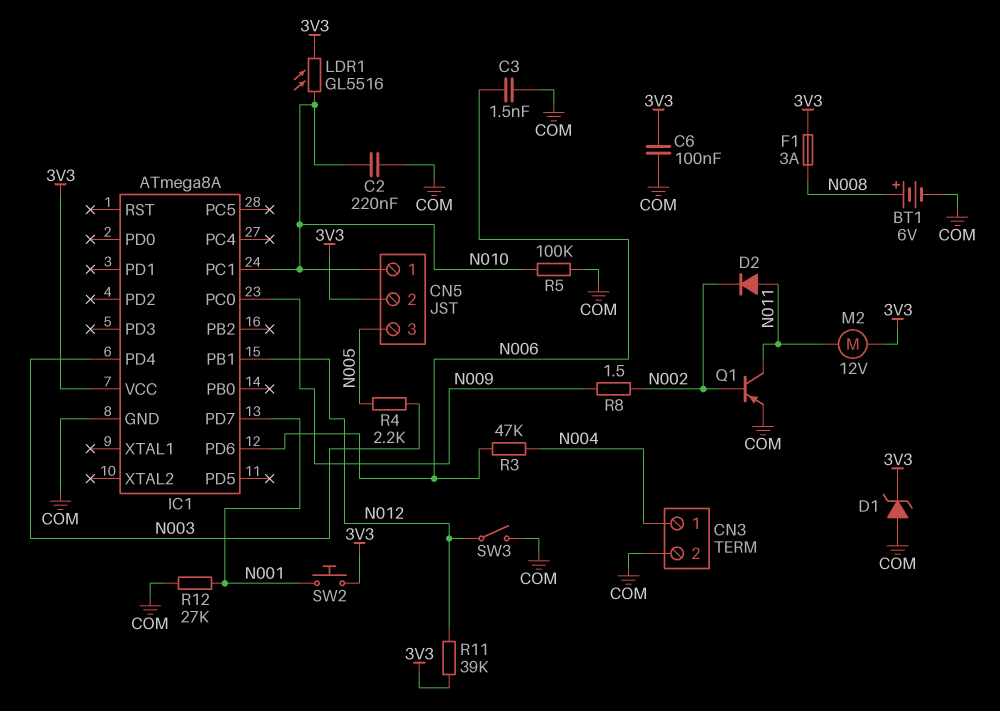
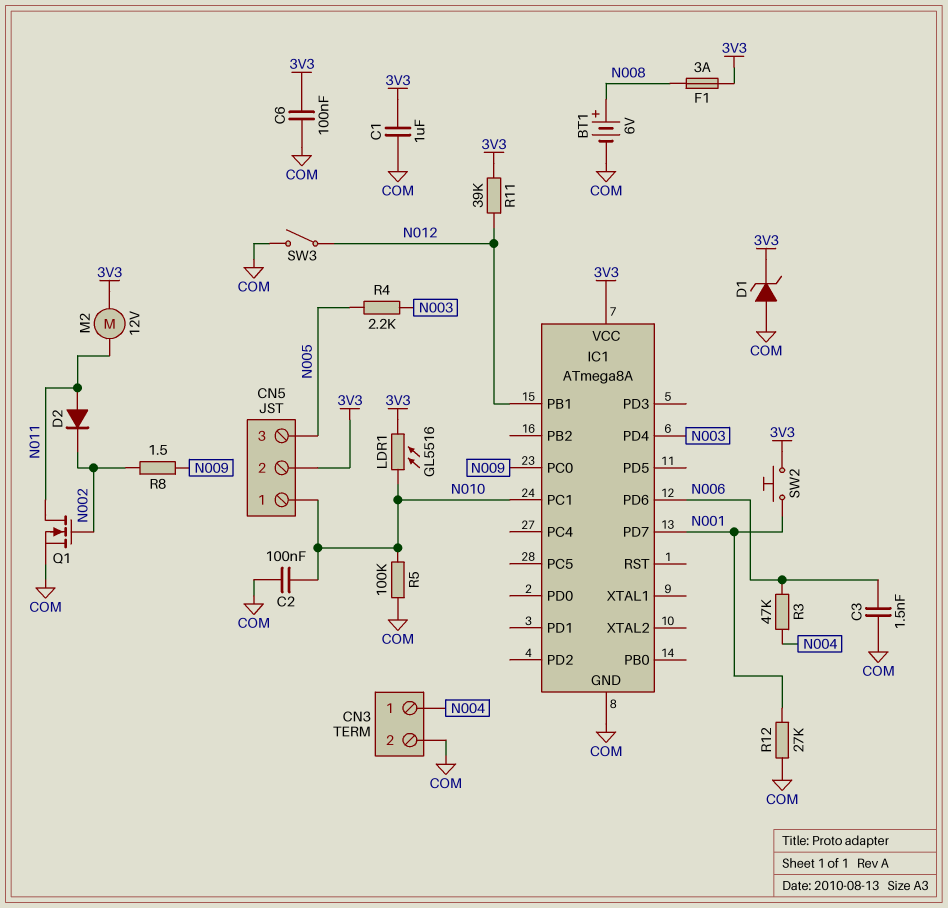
C1: none -> 1uF (3V3, COM)
C2: 220nF (COM, N010) -> 100nF (COM, N010)
Q1: PNP (B N002, C N011, E COM) -> NMOS (G N002, D N011, S COM)

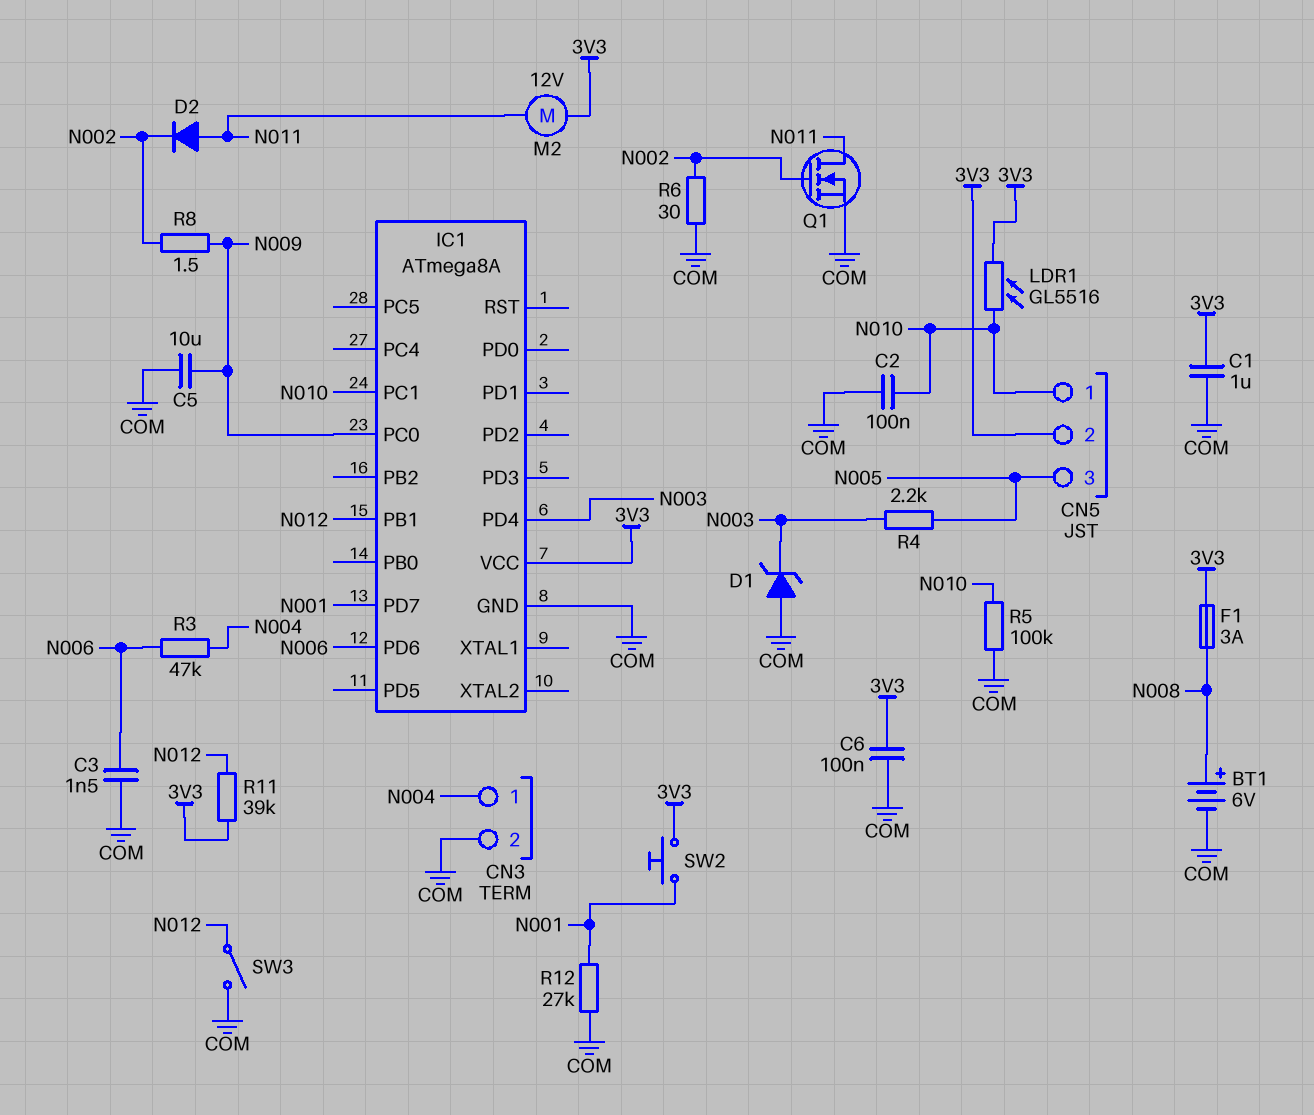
C5: none -> 10uF (COM, N009)
D1: zener (A COM, K 3V3) -> zener (A COM, K N003)
R6: none -> 30 (COM, N002)

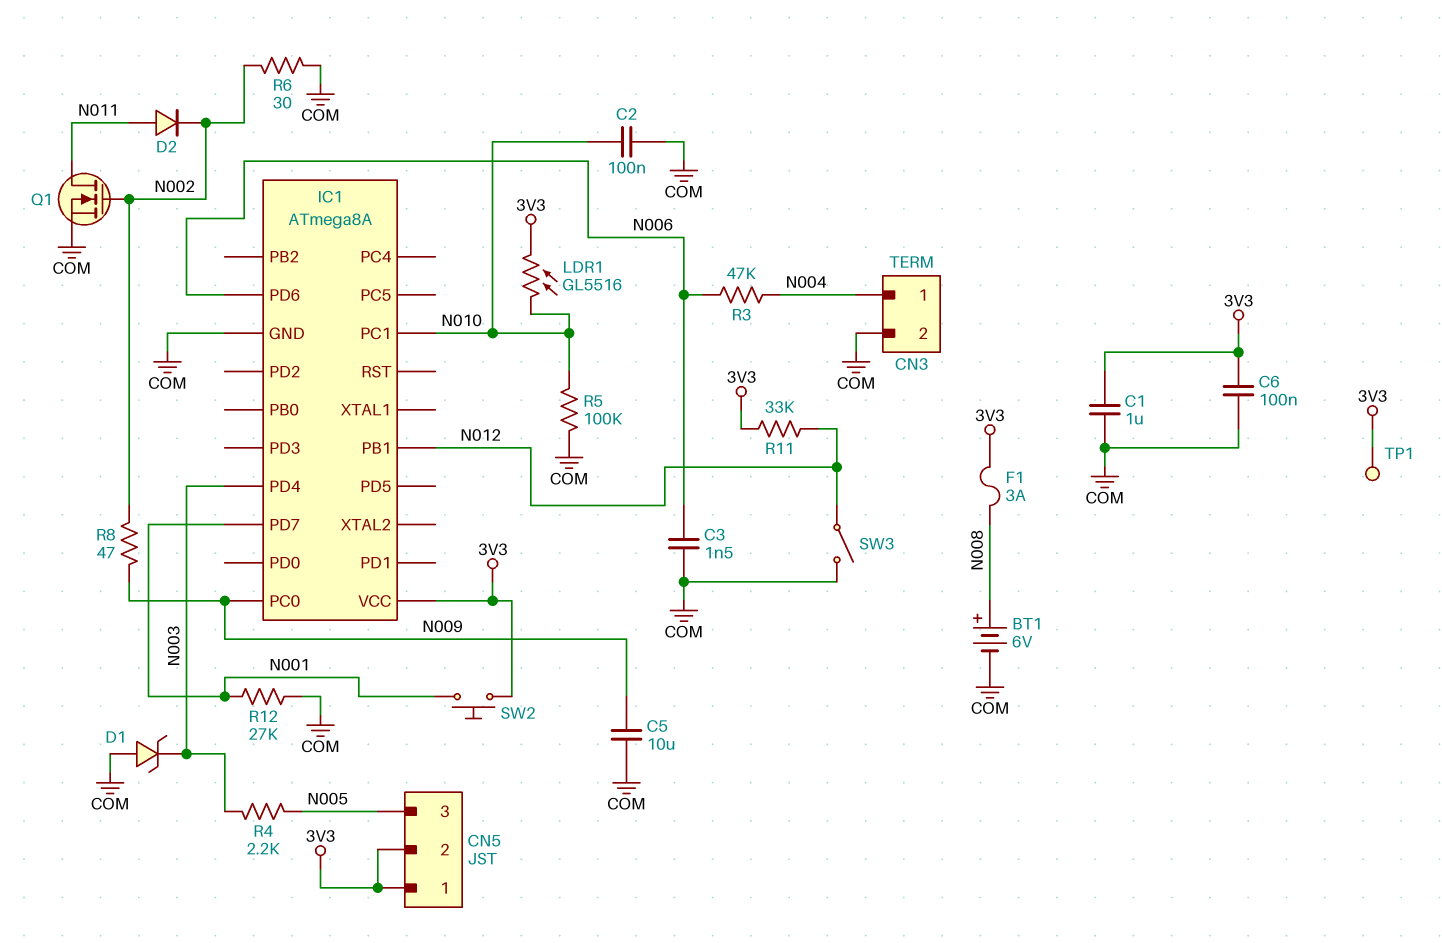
CN5 pin 1: N010 -> 3V3
M2: motor 12V (3V3, N011) -> none
R8: 1.5 (N002, N009) -> 47 (N002, N009)
R11: 39k (3V3, N012) -> 33k (3V3, N012)
TP1: none -> test point (3V3)

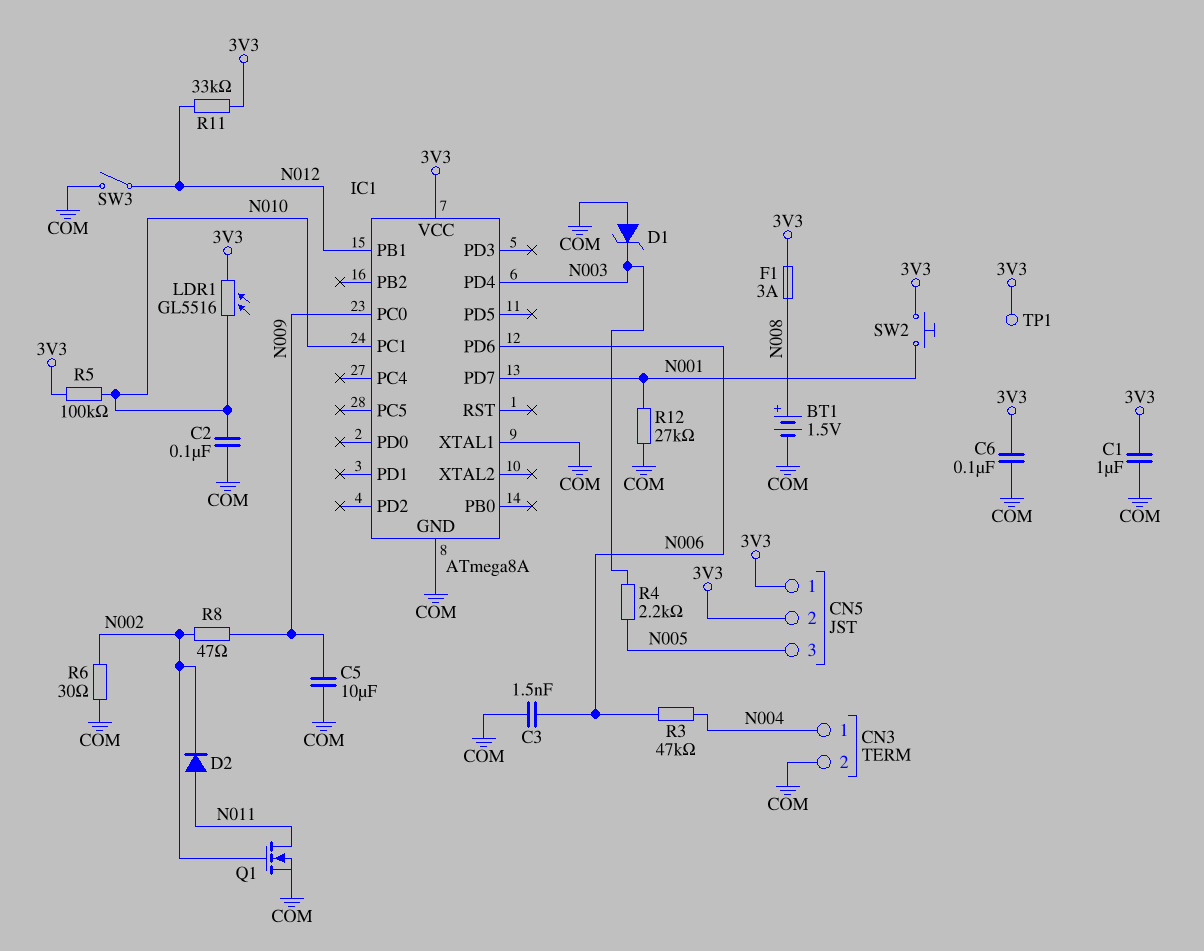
BT1: 6V (plus N008, minus COM) -> 1.5V (plus N008, minus COM)
IC1 pin XTAL1: none -> COM
R5: 100k (COM, N010) -> 100k (3V3, N010)

